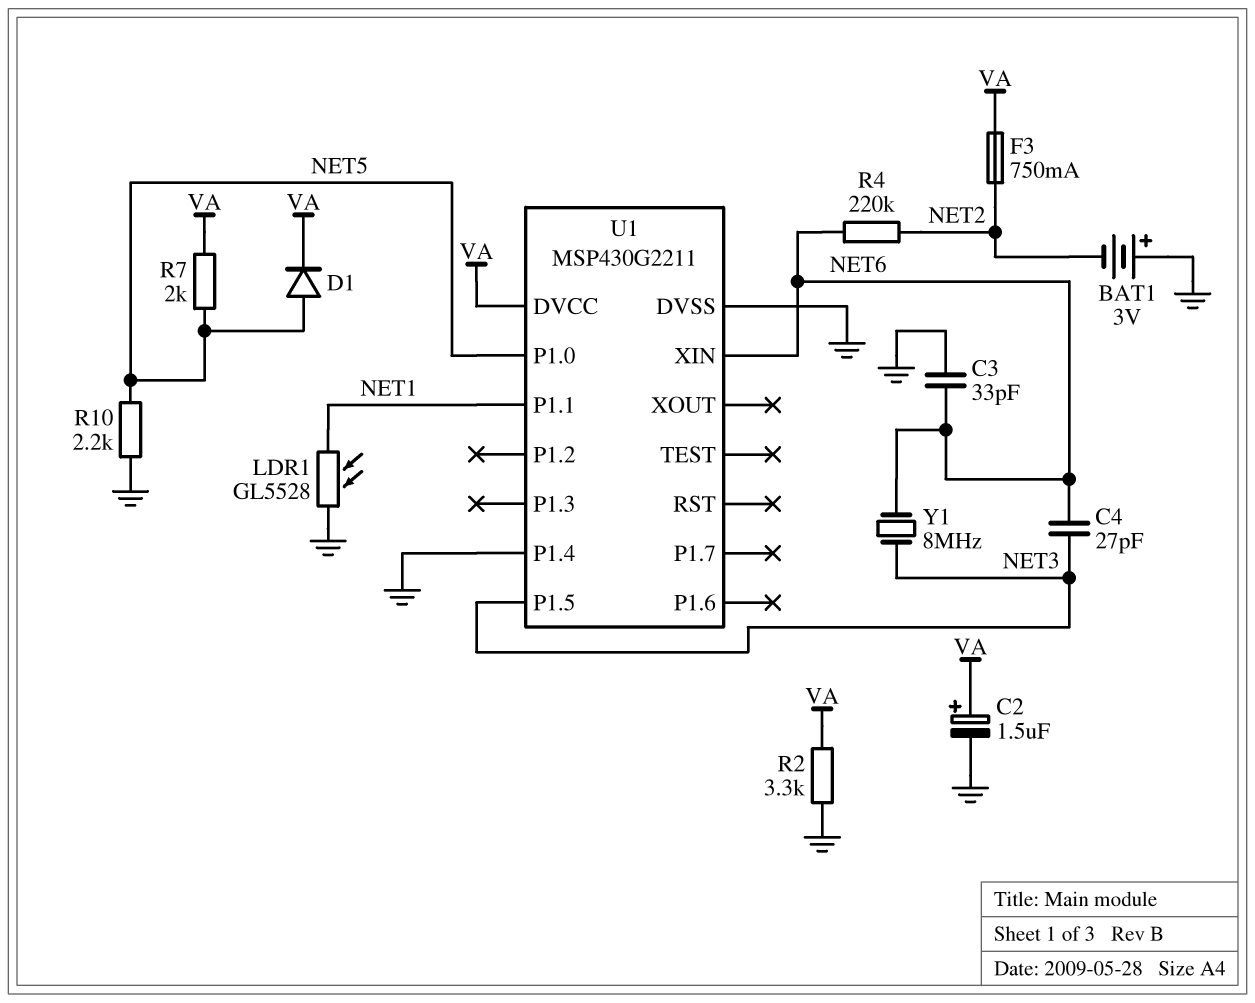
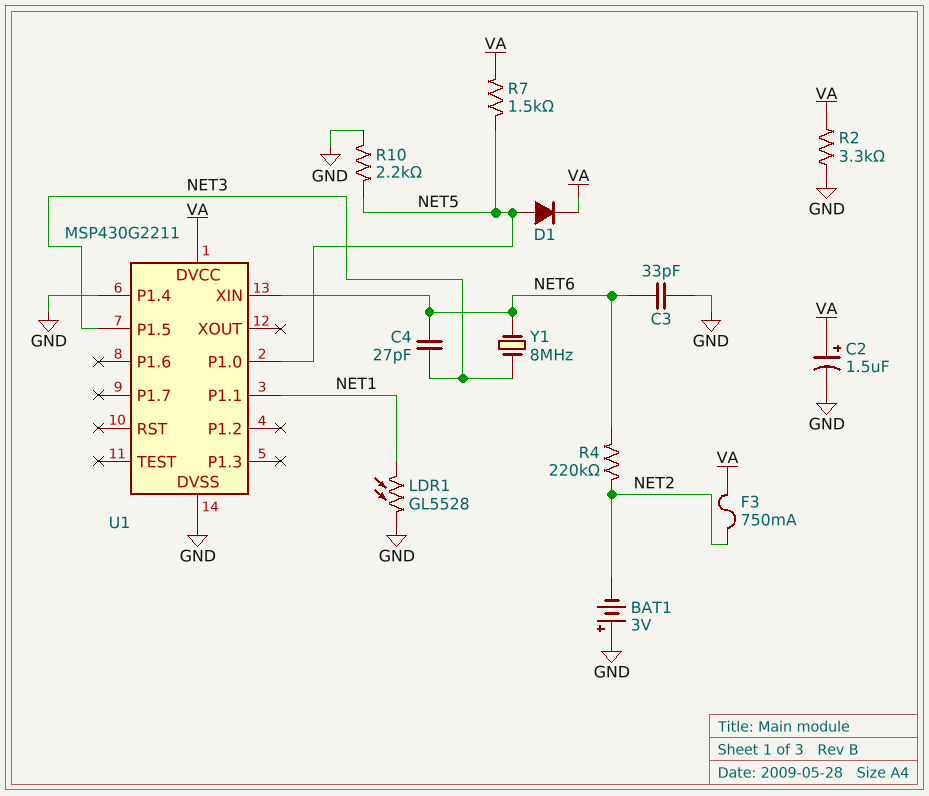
R7: 2k (NET5, VA) -> 1.5k (NET5, VA)

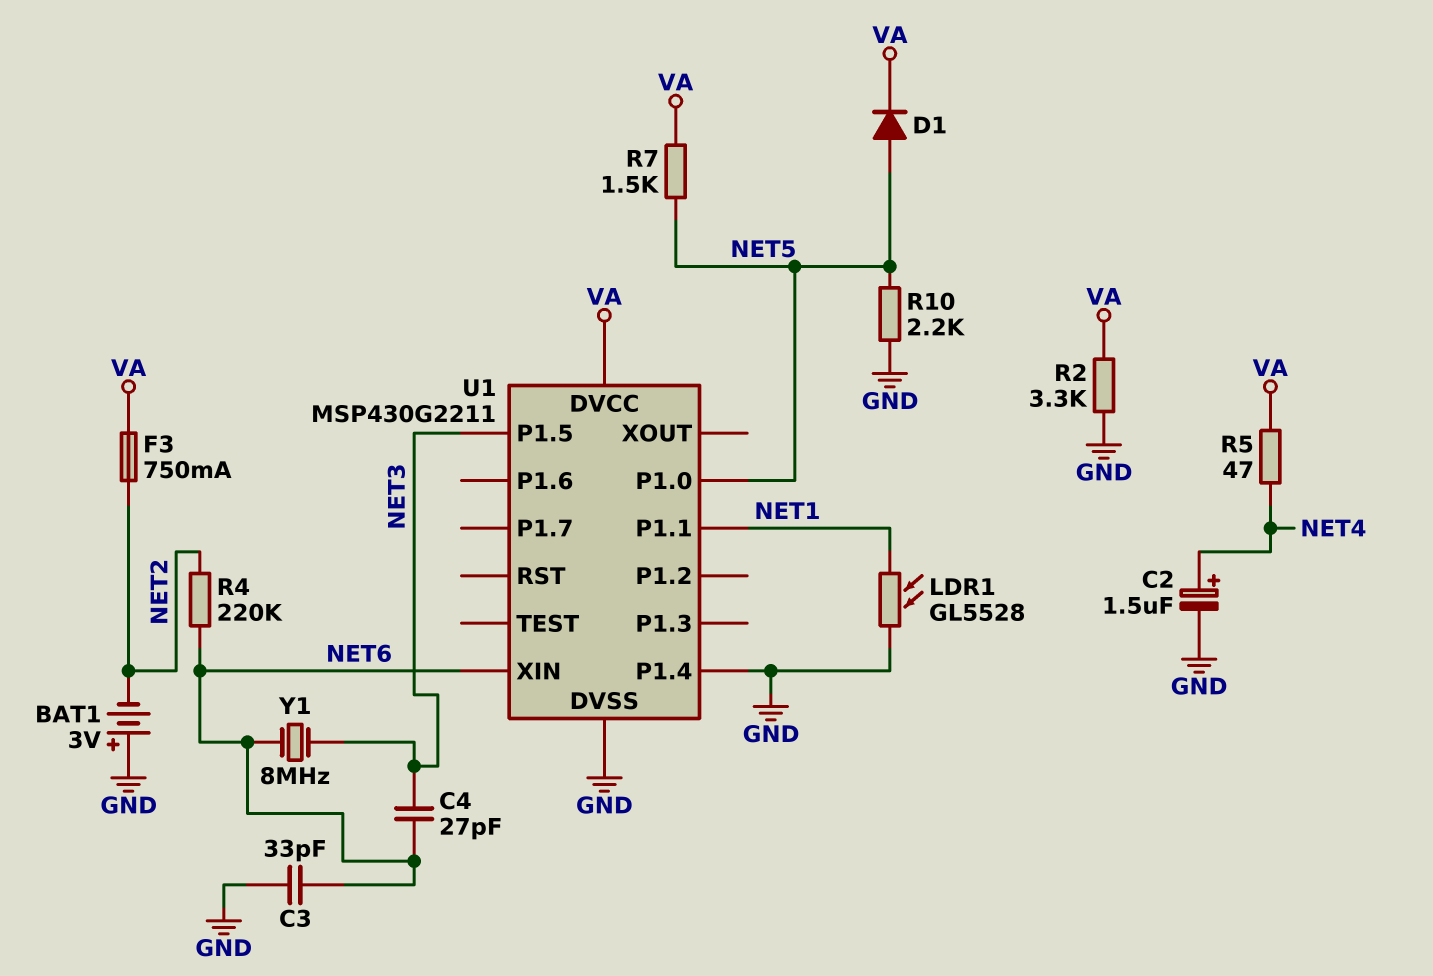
C2: 1.5uF (plus VA, minus GND) -> 1.5uF (plus NET4, minus GND)
R5: none -> 47 (NET4, VA)

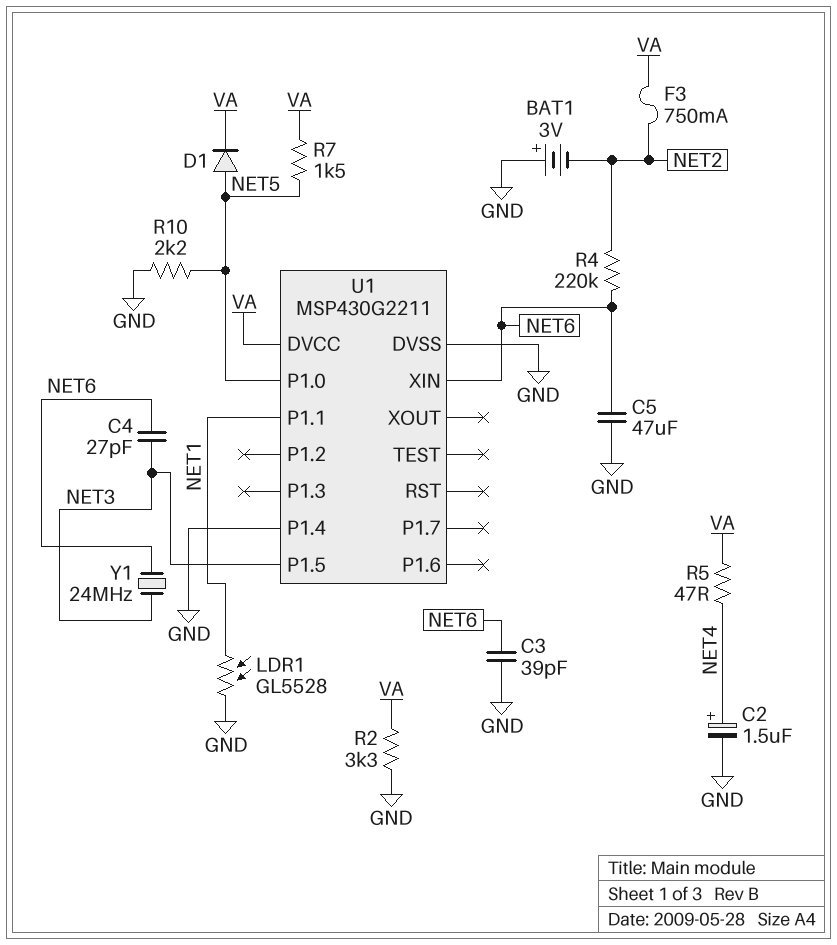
C3: 33pF (GND, NET6) -> 39pF (GND, NET6)
C5: none -> 47uF (GND, NET6)
Y1: 8MHz (NET3, NET6) -> 24MHz (NET3, NET6)

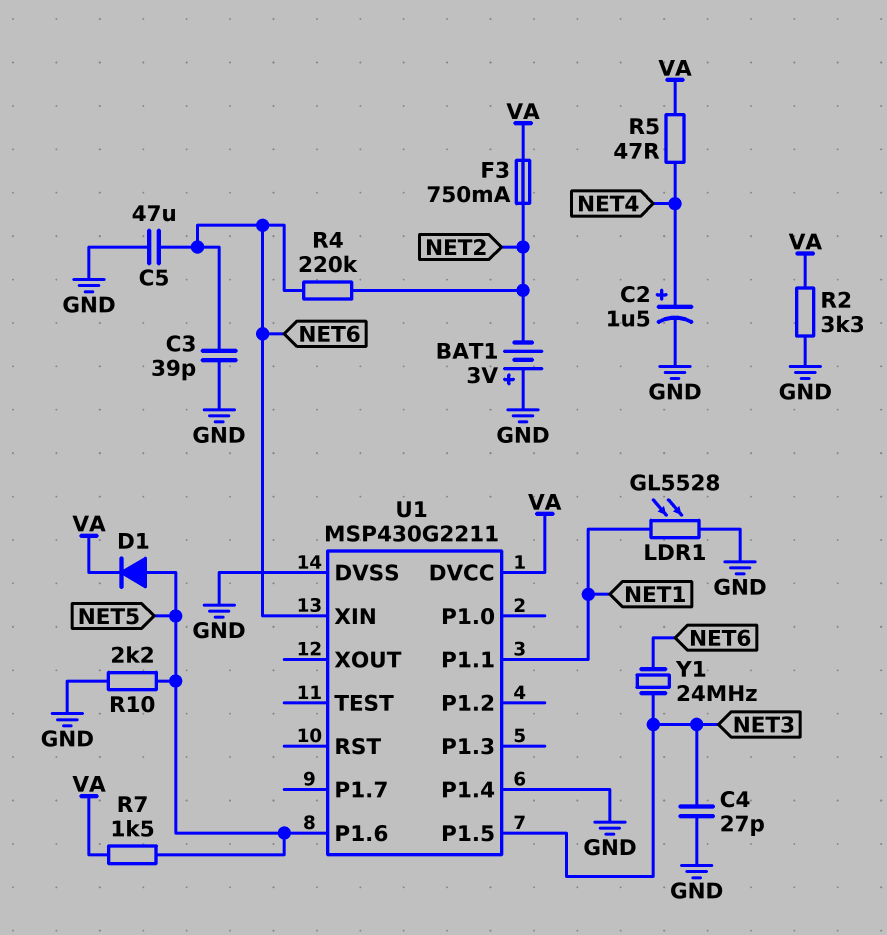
C4: 27pF (NET3, NET6) -> 27pF (GND, NET3)
U1 pin P1.0: NET5 -> none
U1 pin P1.6: none -> NET5

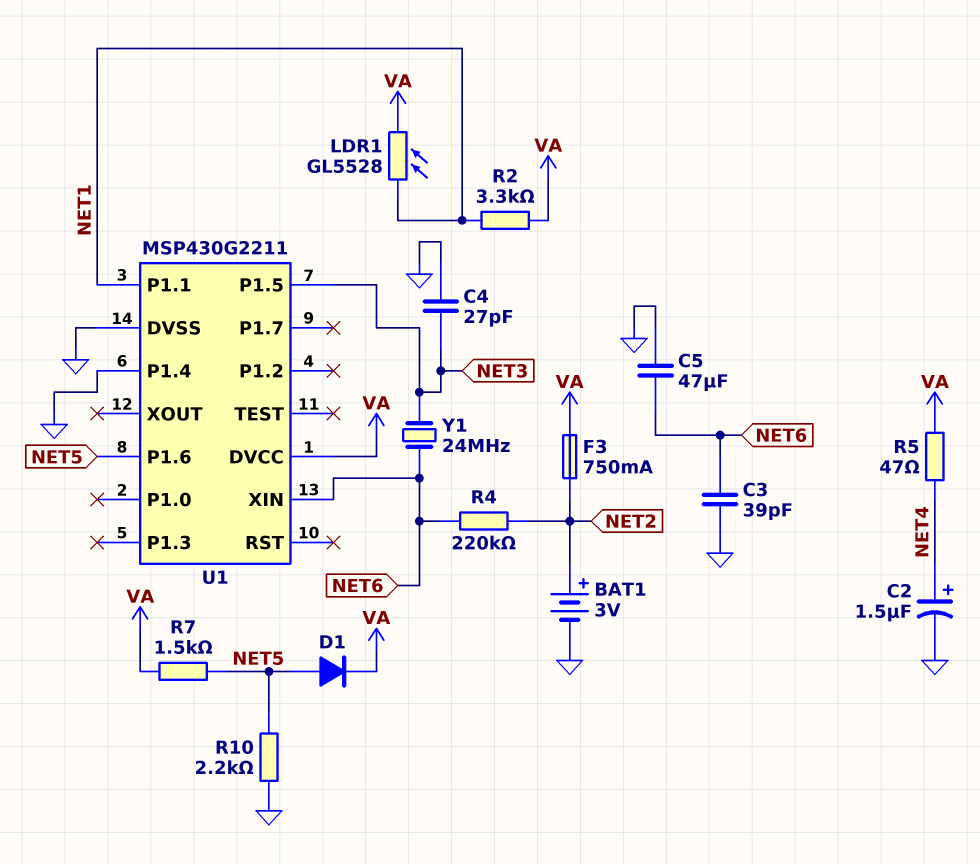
BAT1: 3V (plus GND, minus NET2) -> 3V (plus NET2, minus GND)
LDR1: GL5528 (GND, NET1) -> GL5528 (NET1, VA)
R2: 3.3k (GND, VA) -> 3.3k (NET1, VA)

